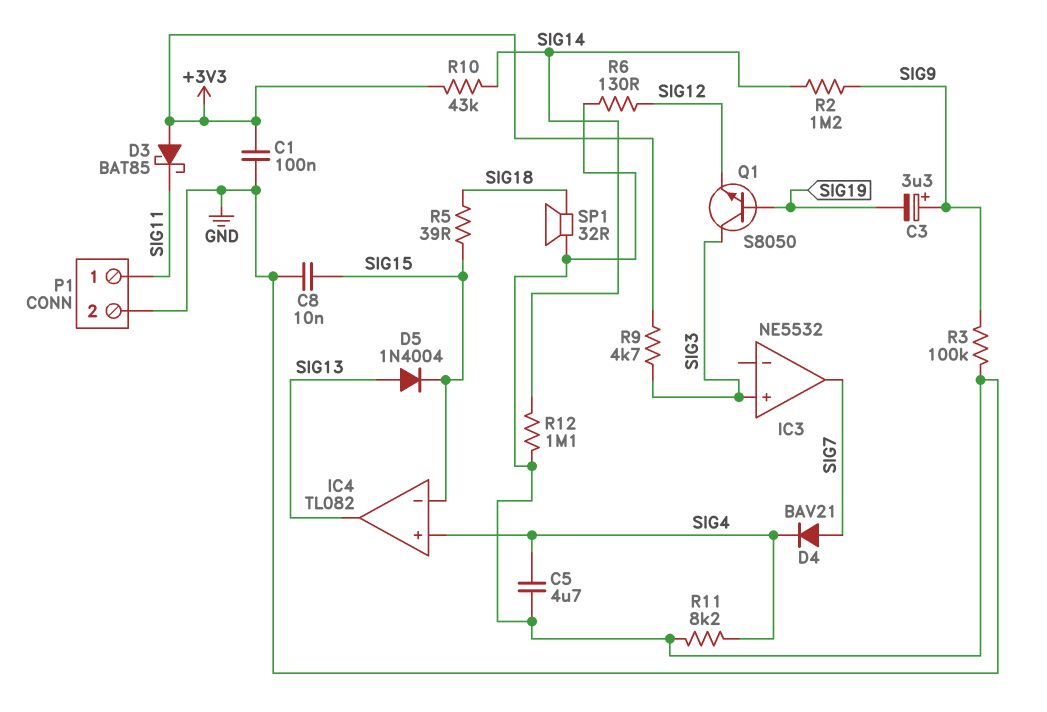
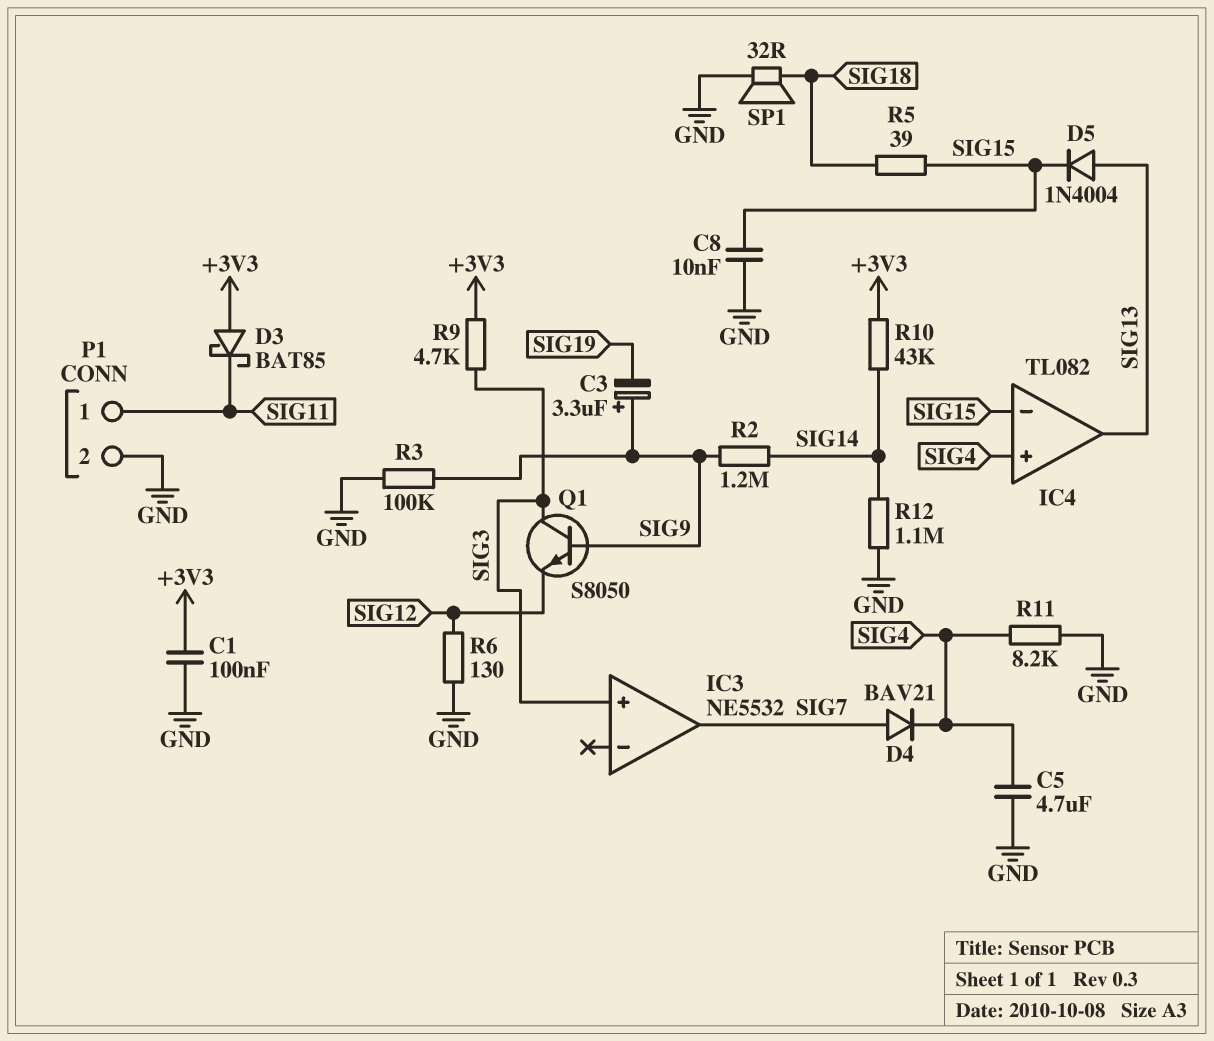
Q1: NPN S8050 (B SIG19, C SIG3, E SIG12) -> NPN S8050 (B SIG9, C SIG3, E SIG12)

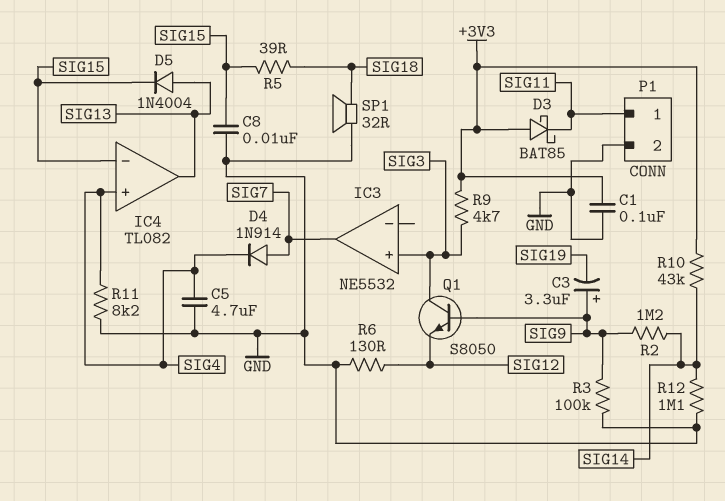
D4: diode BAV21 (A SIG7, K SIG4) -> diode 1N914 (A SIG7, K SIG4)

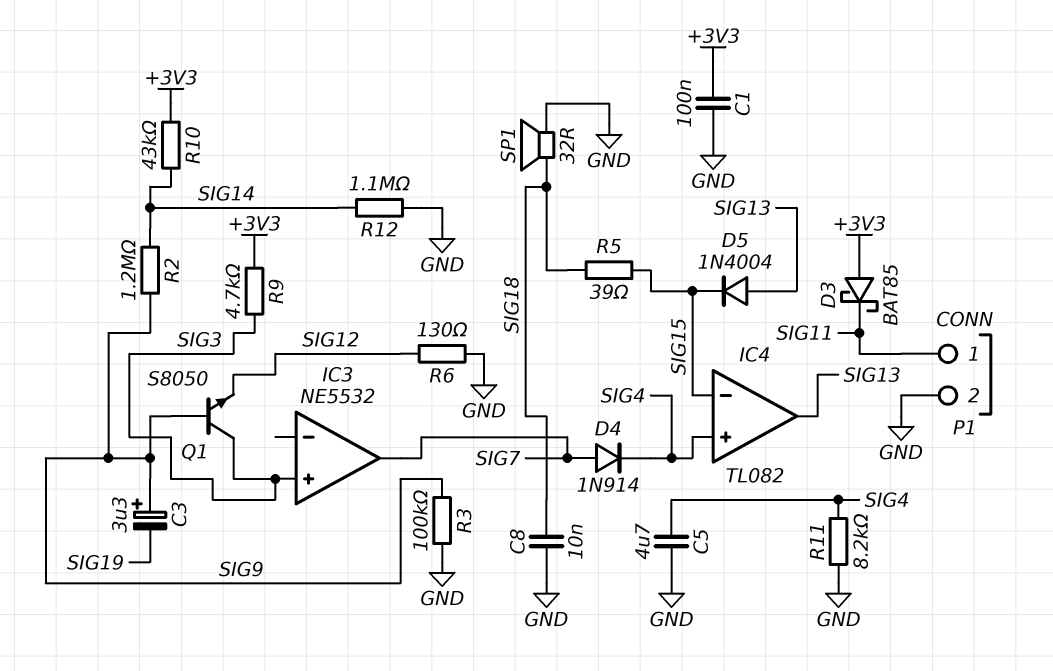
C8: 10nF (GND, SIG15) -> 10nF (GND, SIG18)

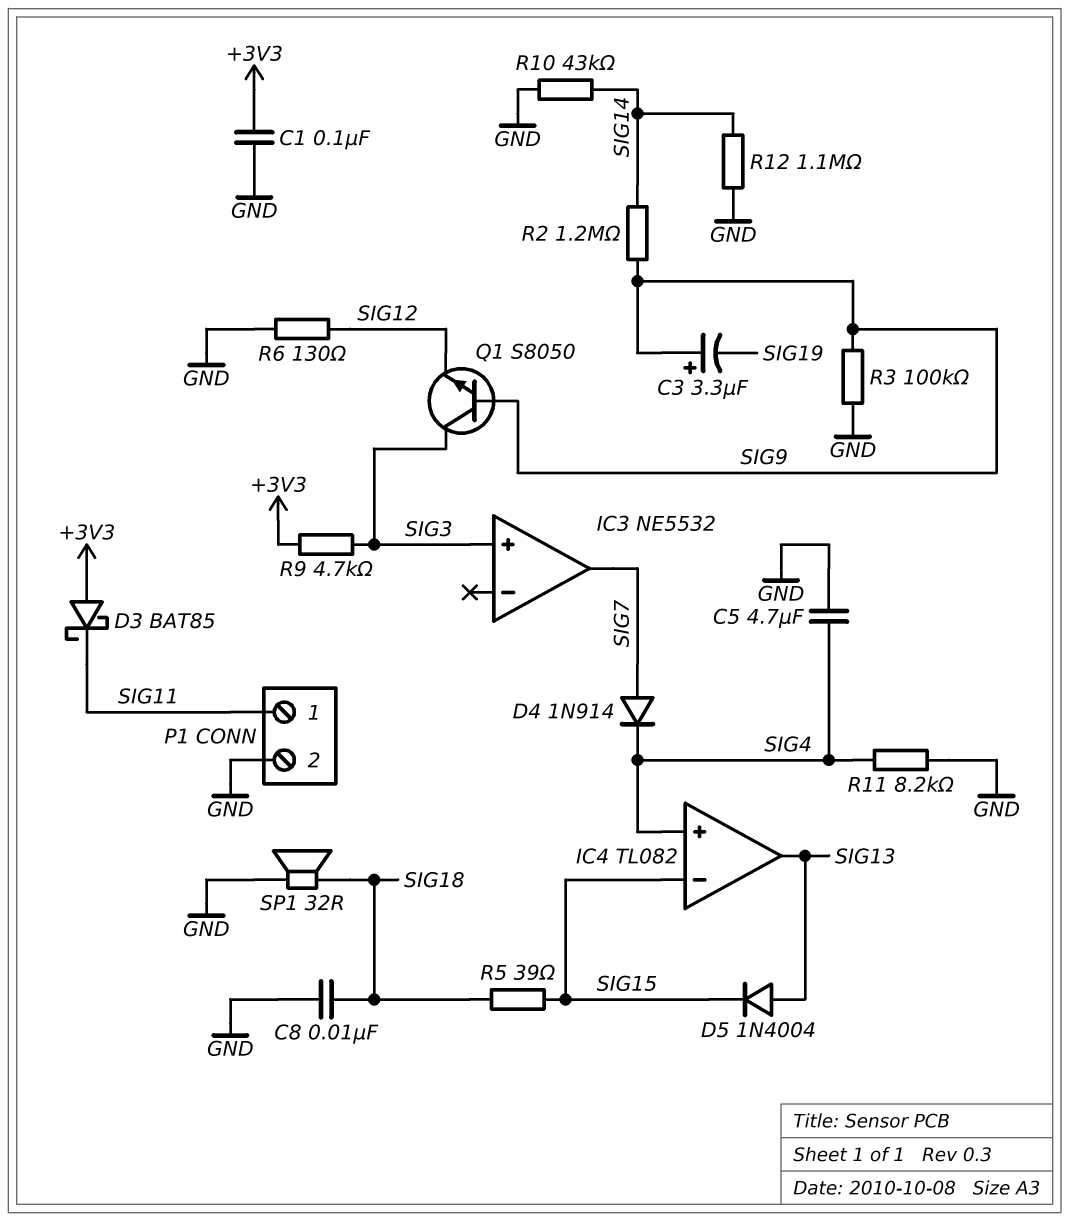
R10: 43k (+3V3, SIG14) -> 43k (GND, SIG14)

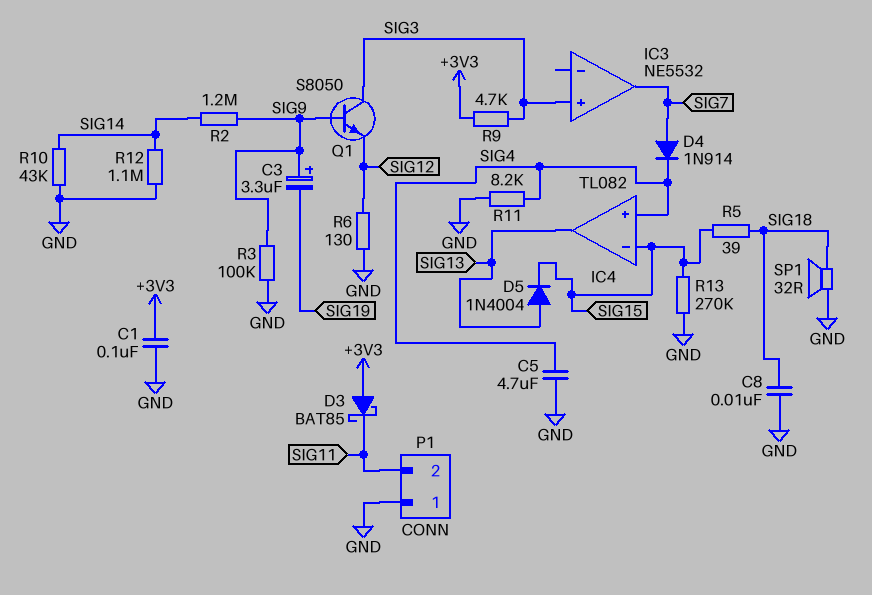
P1 pin 1: SIG11 -> GND
P1 pin 2: GND -> SIG11
R13: none -> 270k (GND, SIG15)

